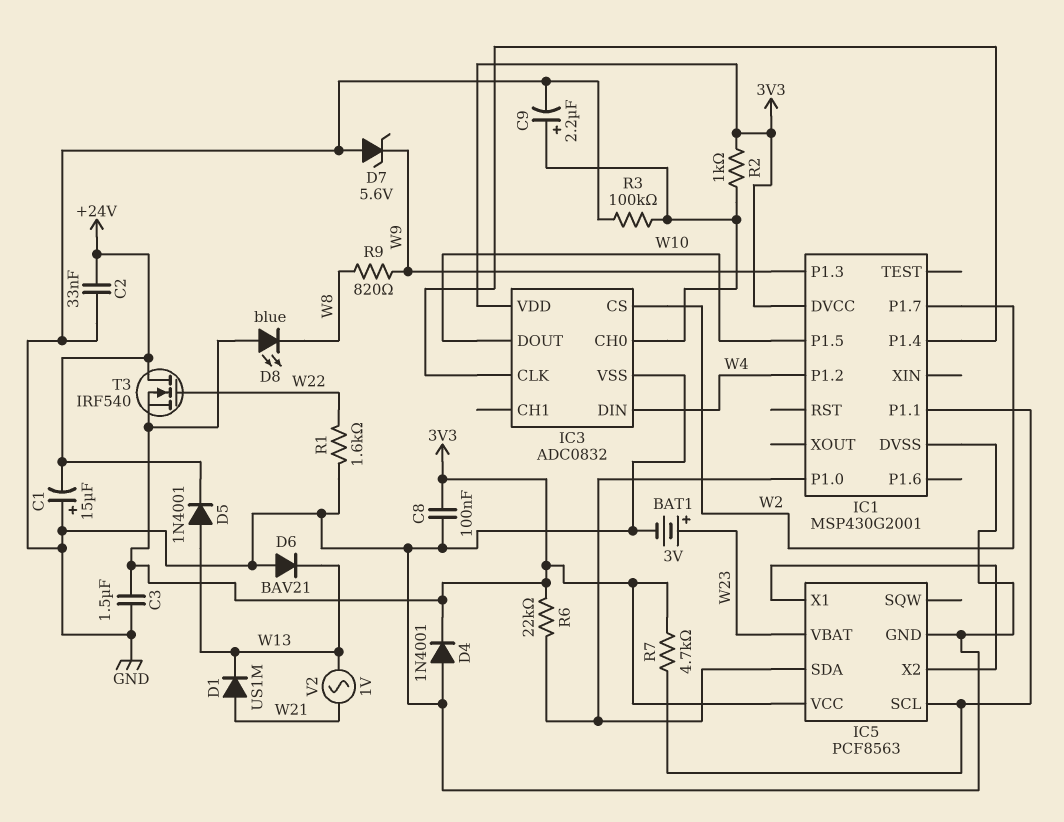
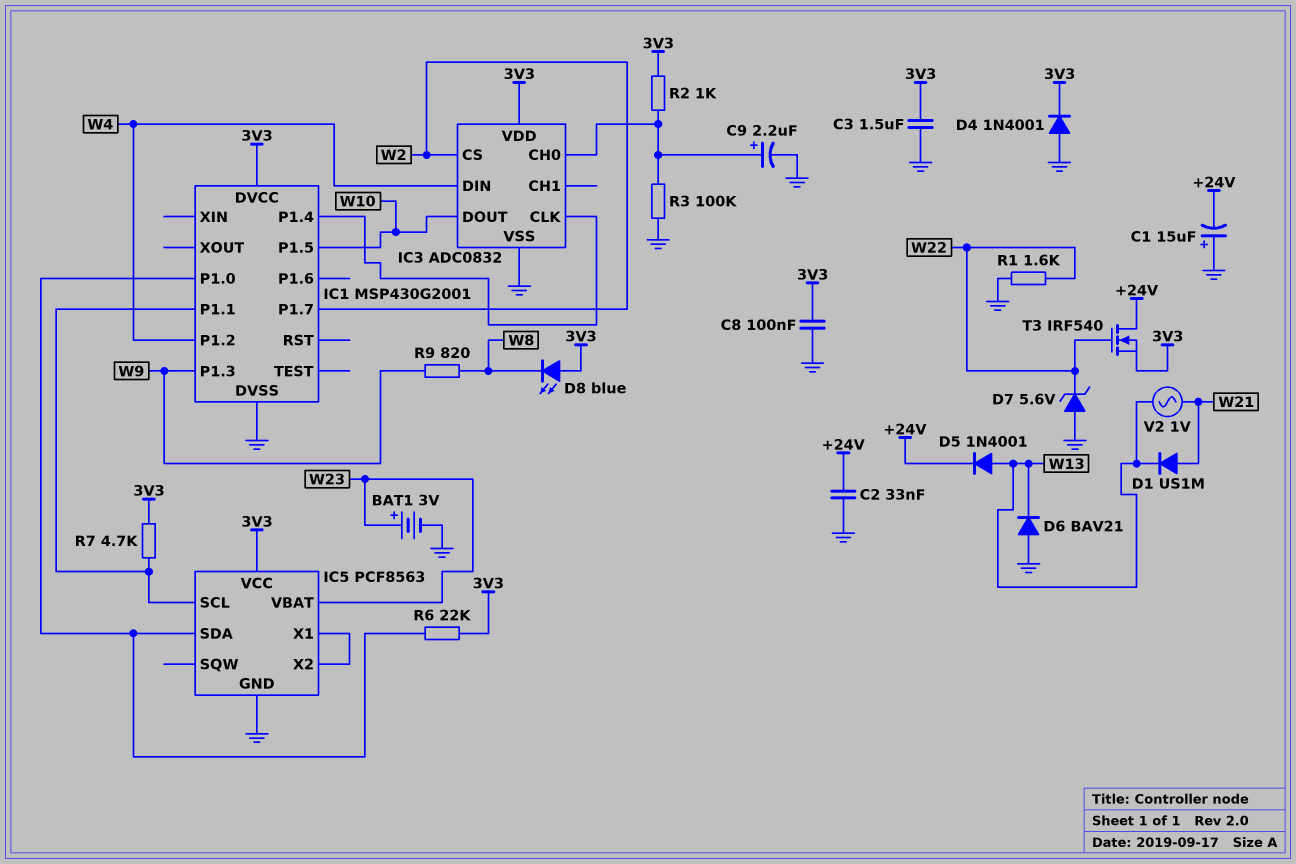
D7: zener 5.6V (A GND, K W9) -> zener 5.6V (A GND, K W22)

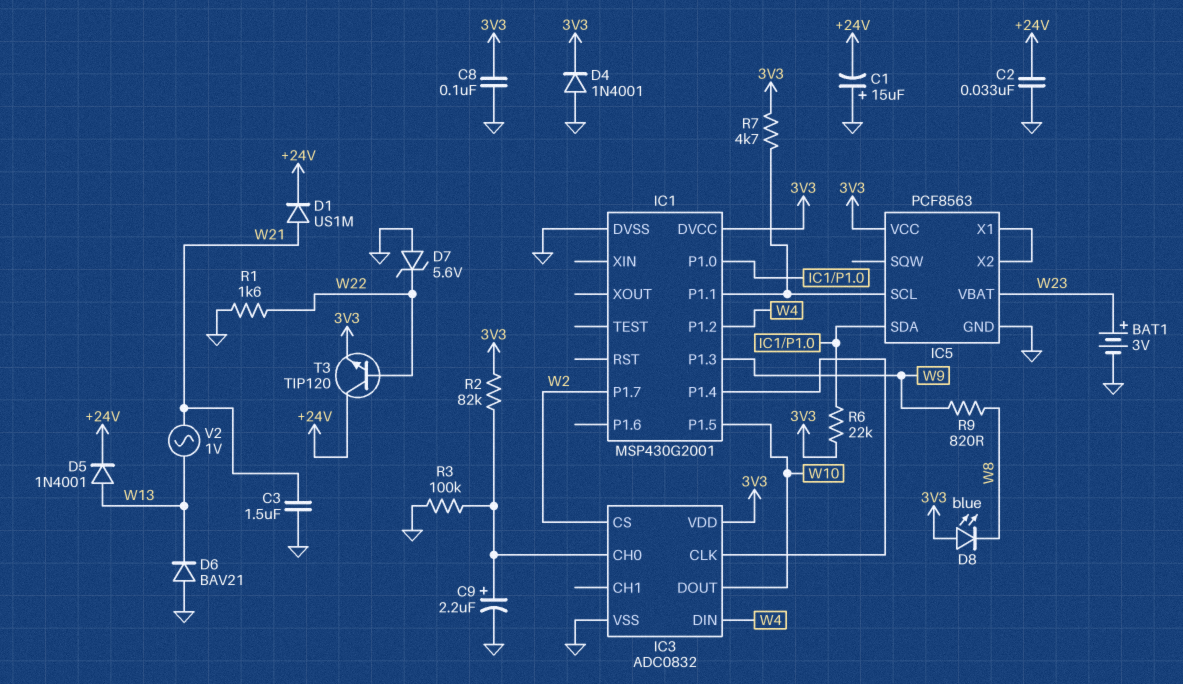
C3: 1.5uF (3V3, GND) -> 1.5uF (GND, W21)
D1: diode US1M (A W21, K W13) -> diode US1M (A W21, K +24V)
R2: 1k (3V3, IC3/CH0) -> 82k (3V3, IC3/CH0)
T3: NMOS IRF540 (G W22, D +24V, S 3V3) -> NPN TIP120 (B W22, C +24V, E 3V3)

